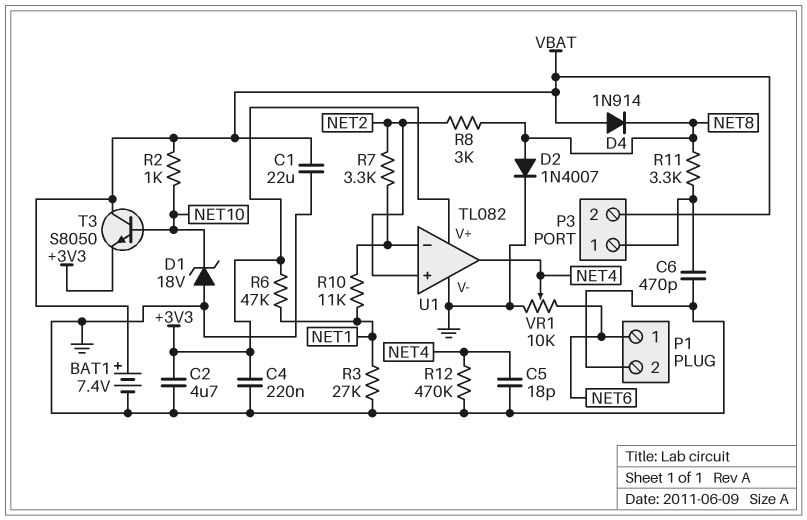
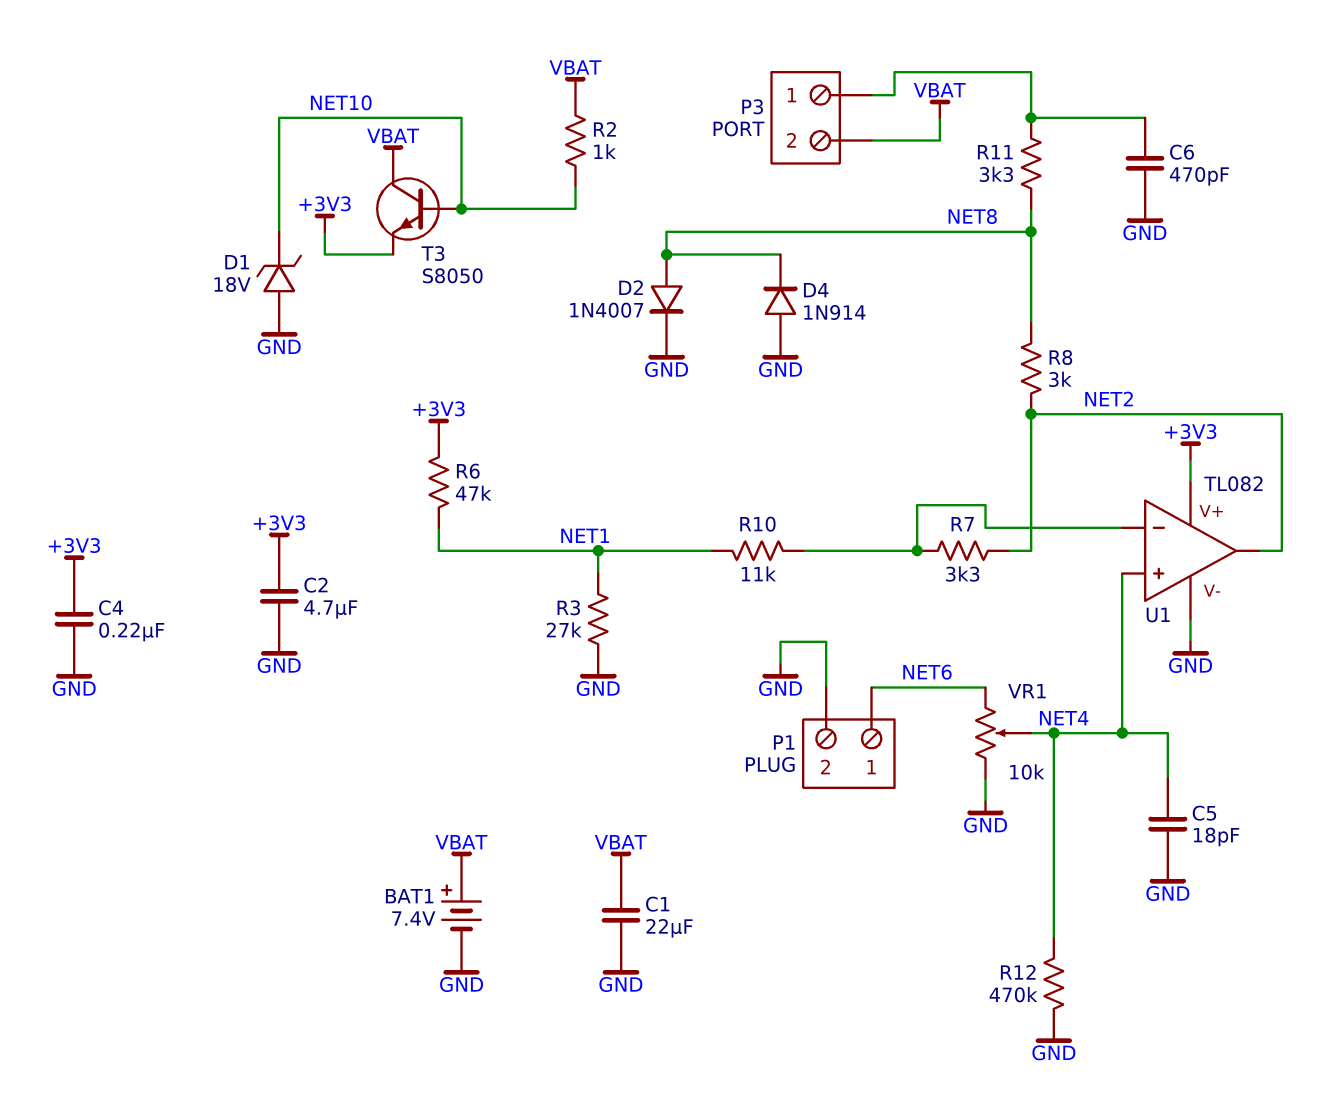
D4: diode 1N914 (A VBAT, K NET8) -> diode 1N914 (A GND, K NET8)
U1 pin in+: NET2 -> NET4
U1 pin out: NET4 -> NET2

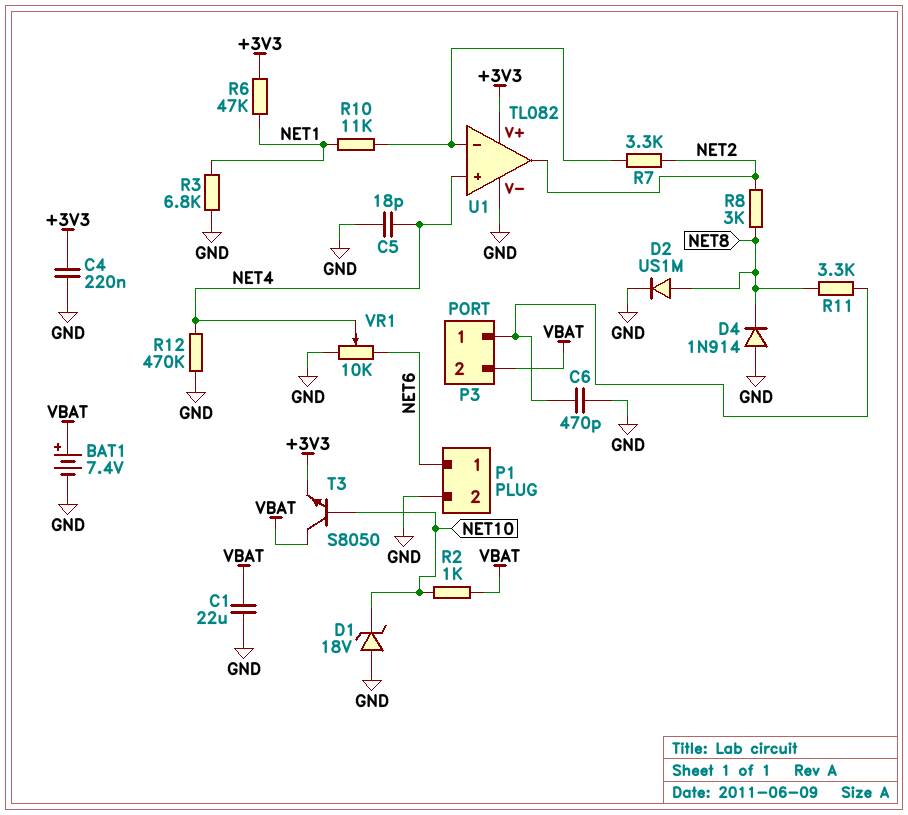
C2: 4.7uF (+3V3, GND) -> none
D2: diode 1N4007 (A NET8, K GND) -> diode US1M (A NET8, K GND)
R3: 27k (GND, NET1) -> 6.8k (GND, NET1)

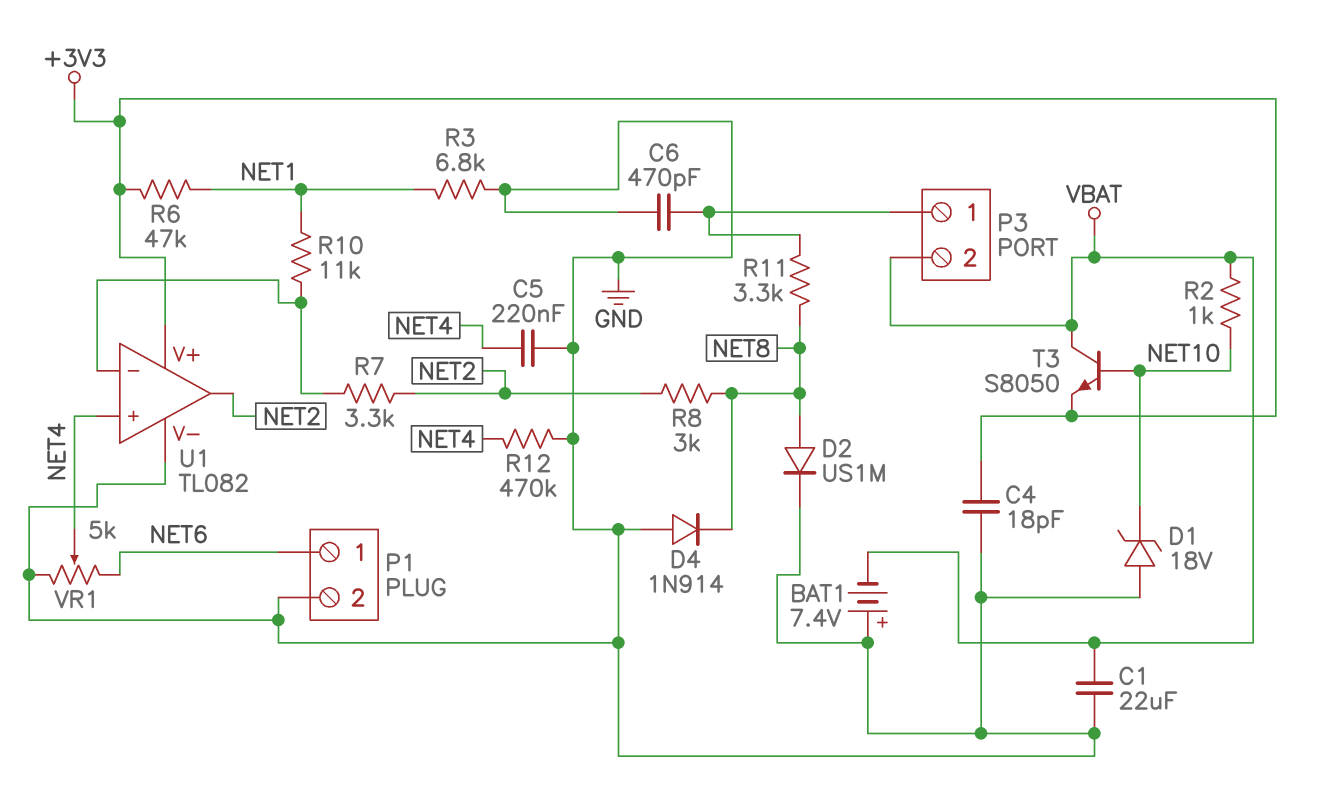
BAT1: 7.4V (plus VBAT, minus GND) -> 7.4V (plus GND, minus VBAT)
C4: 220nF (+3V3, GND) -> 18pF (+3V3, GND)
C5: 18pF (GND, NET4) -> 220nF (GND, NET4)
VR1: 10k (GND, NET6, wiper NET4) -> 5k (GND, NET6, wiper NET4)

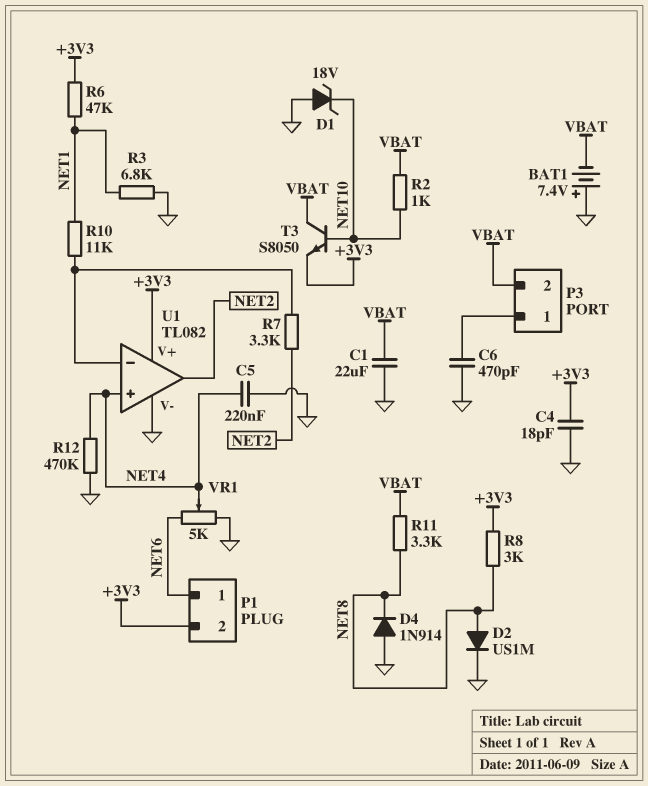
P1 pin 2: GND -> +3V3
R8: 3k (NET2, NET8) -> 3k (+3V3, NET8)
R11: 3.3k (NET8, P3/1) -> 3.3k (NET8, VBAT)

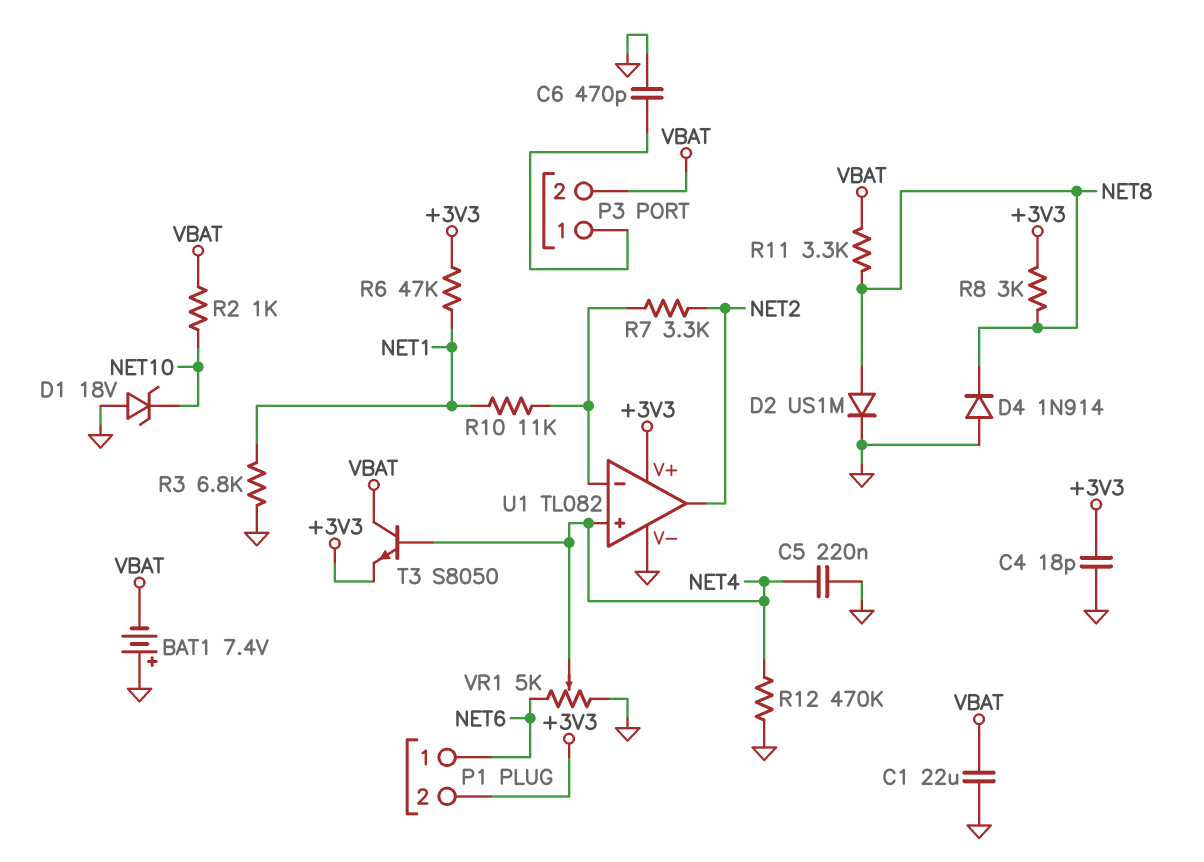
T3: NPN S8050 (B NET10, C VBAT, E +3V3) -> NPN S8050 (B NET4, C VBAT, E +3V3)

